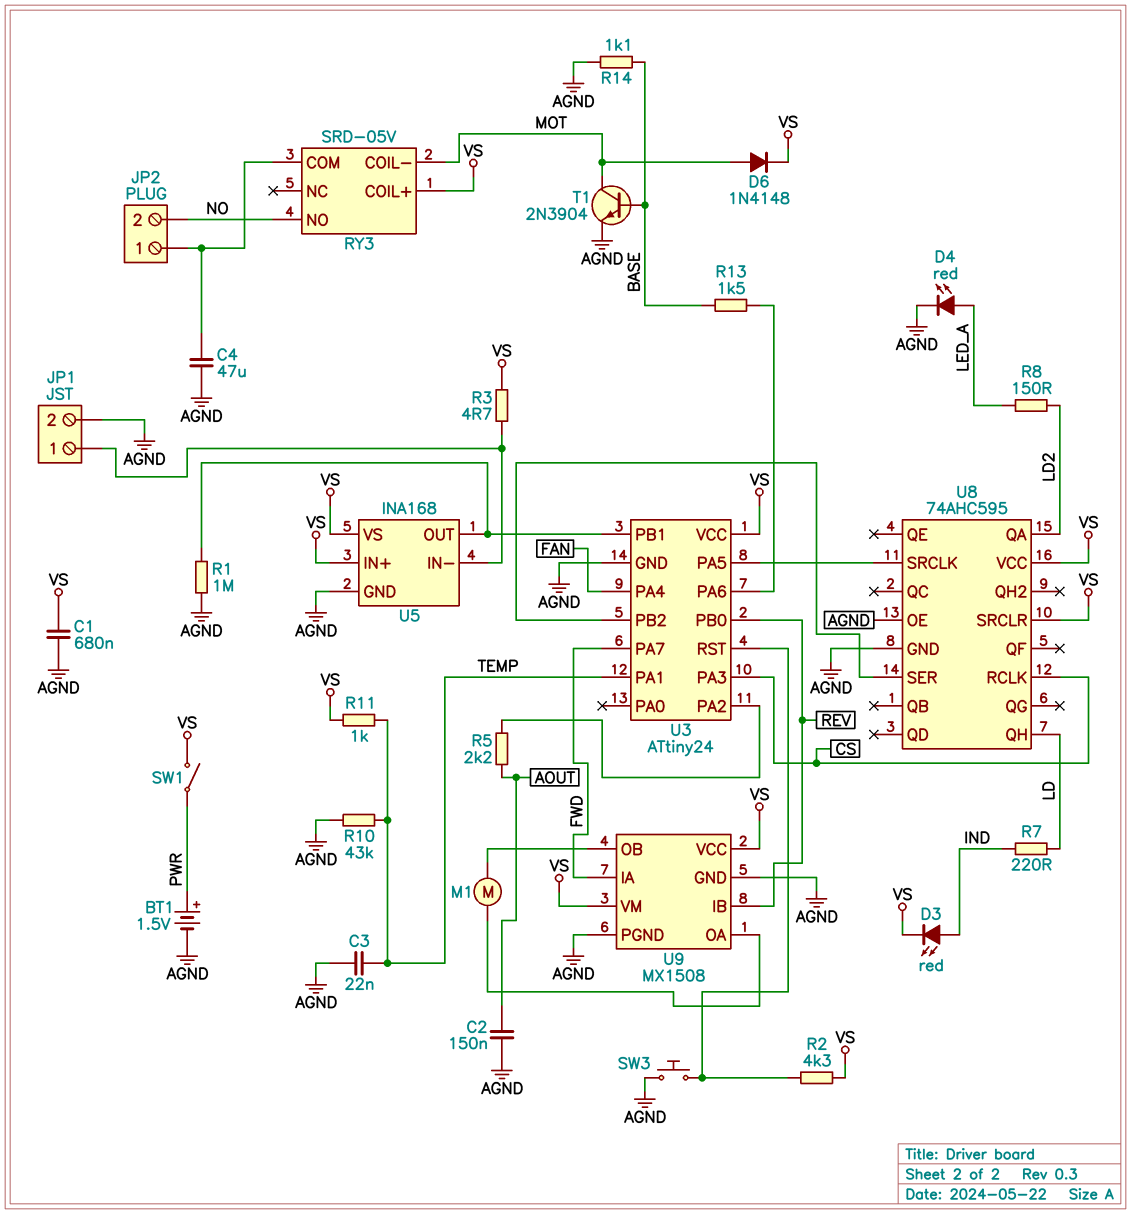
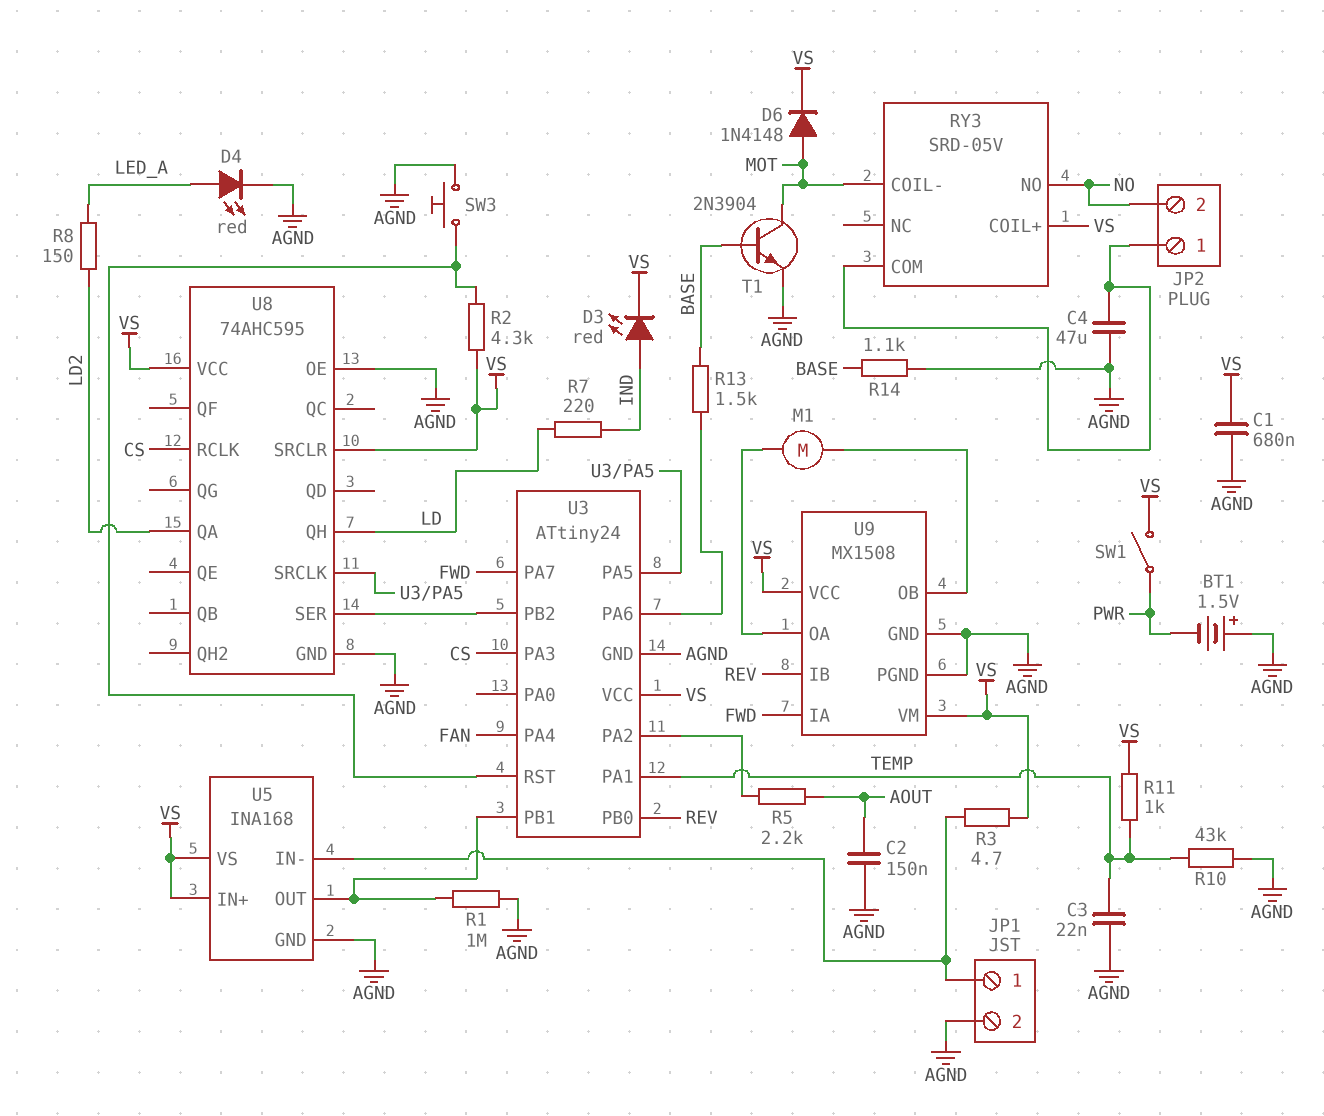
BT1: 1.5V (plus PWR, minus AGND) -> 1.5V (plus AGND, minus PWR)

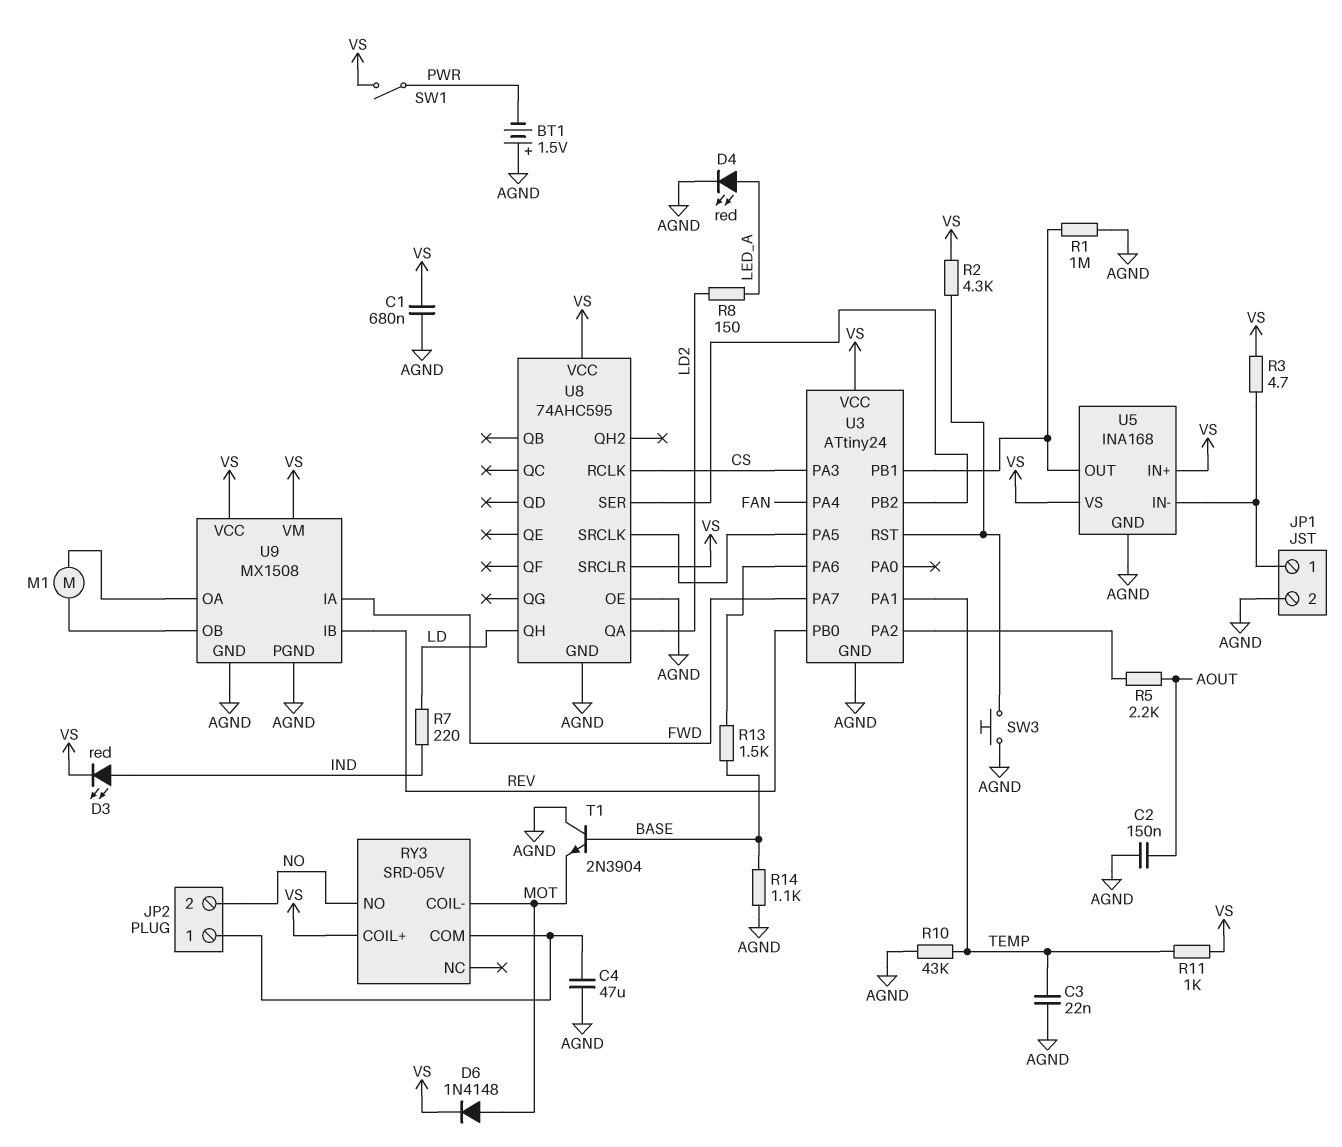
T1: NPN 2N3904 (B BASE, C MOT, E AGND) -> NPN 2N3904 (B BASE, C AGND, E MOT)

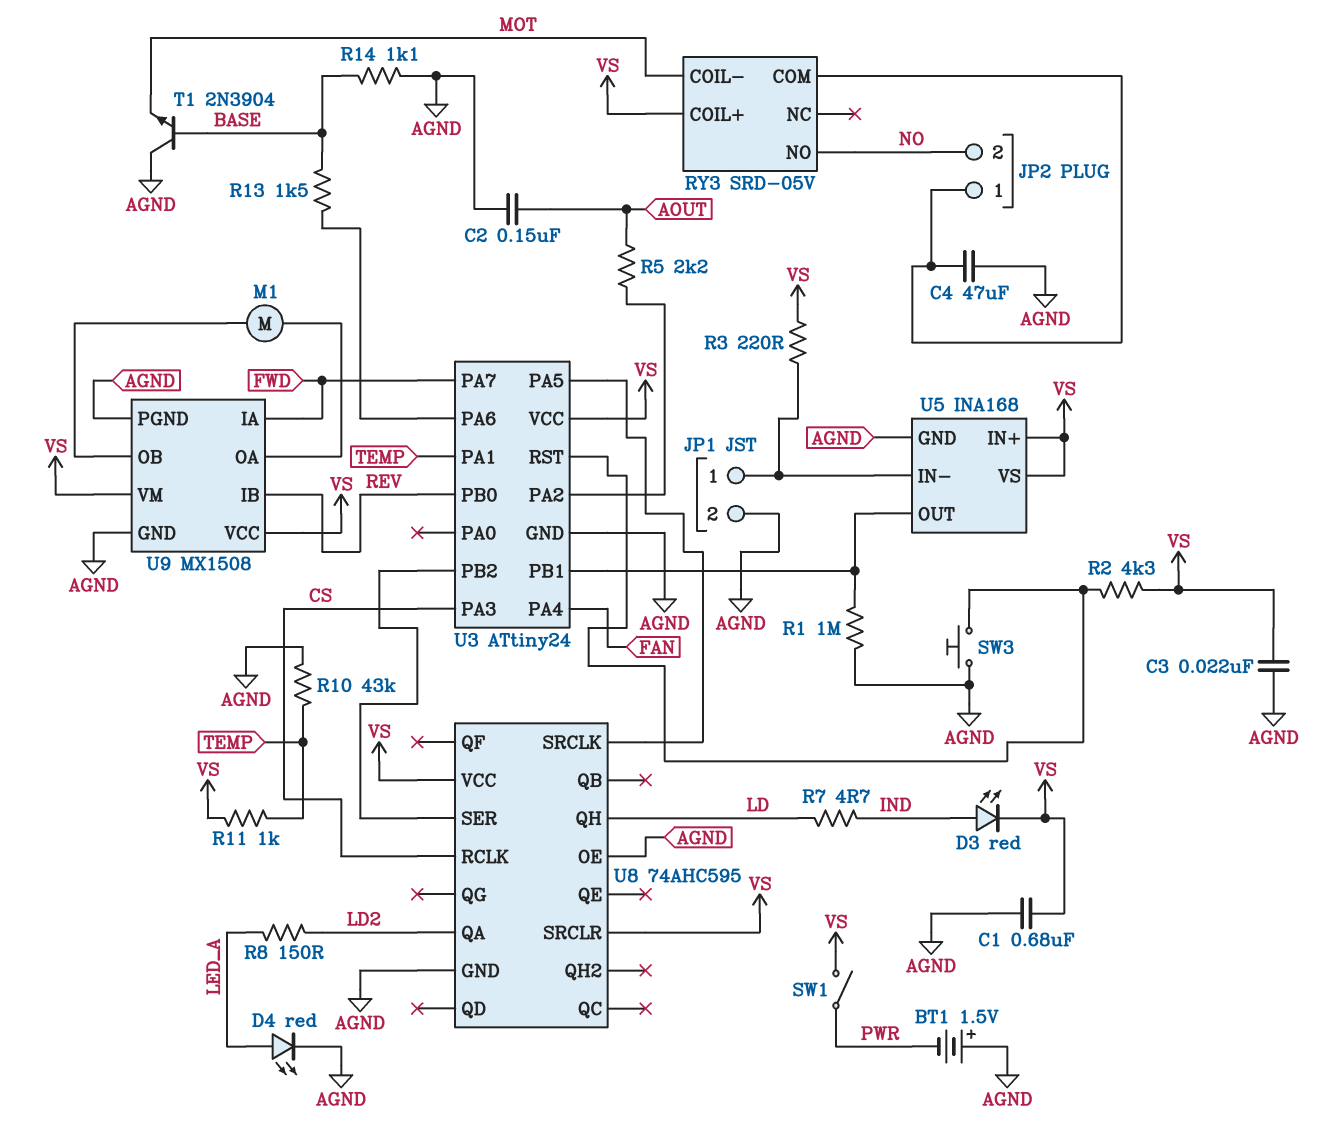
C3: 22nF (AGND, TEMP) -> 22nF (AGND, VS)
D6: diode 1N4148 (A MOT, K VS) -> none
R3: 4.7 (JP1/1, VS) -> 220 (JP1/1, VS)
R7: 220 (IND, LD) -> 4.7 (IND, LD)

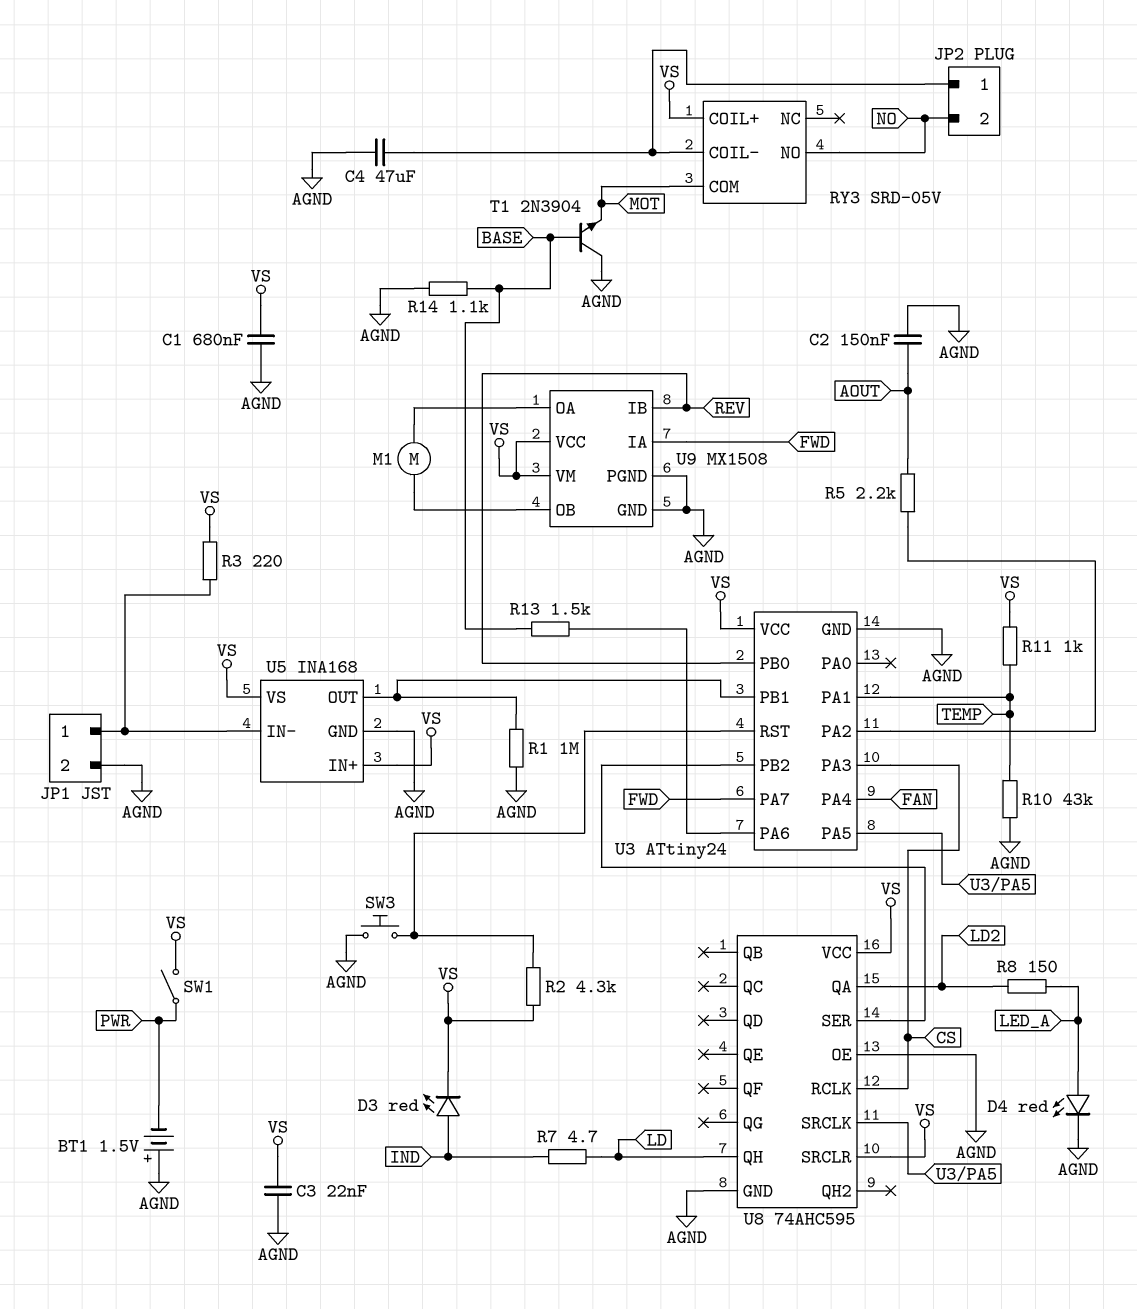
RY3 pin COIL-: MOT -> JP2/1
RY3 pin COM: JP2/1 -> MOT

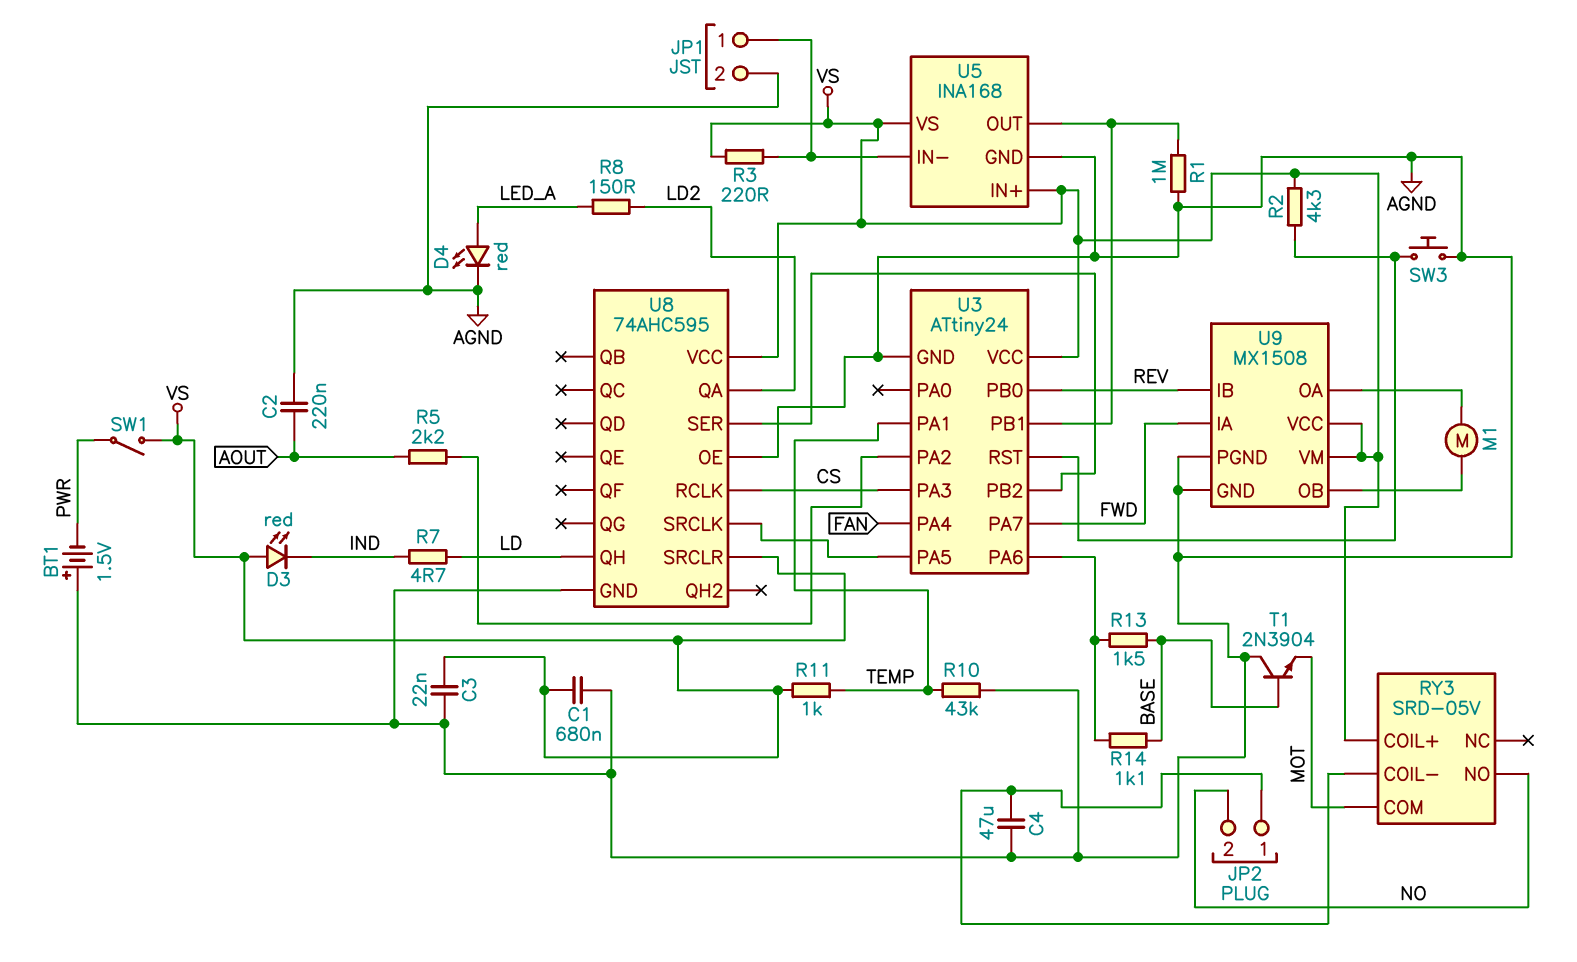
C2: 150nF (AGND, AOUT) -> 220nF (AGND, AOUT)
D3: LED red (A IND, K VS) -> LED red (A VS, K IND)
R14: 1.1k (AGND, BASE) -> 1.1k (BASE, U3/PA6)

